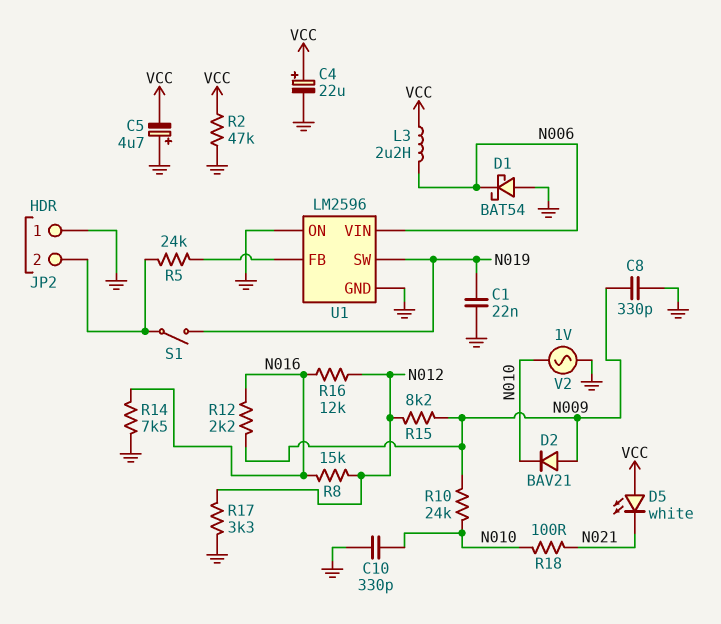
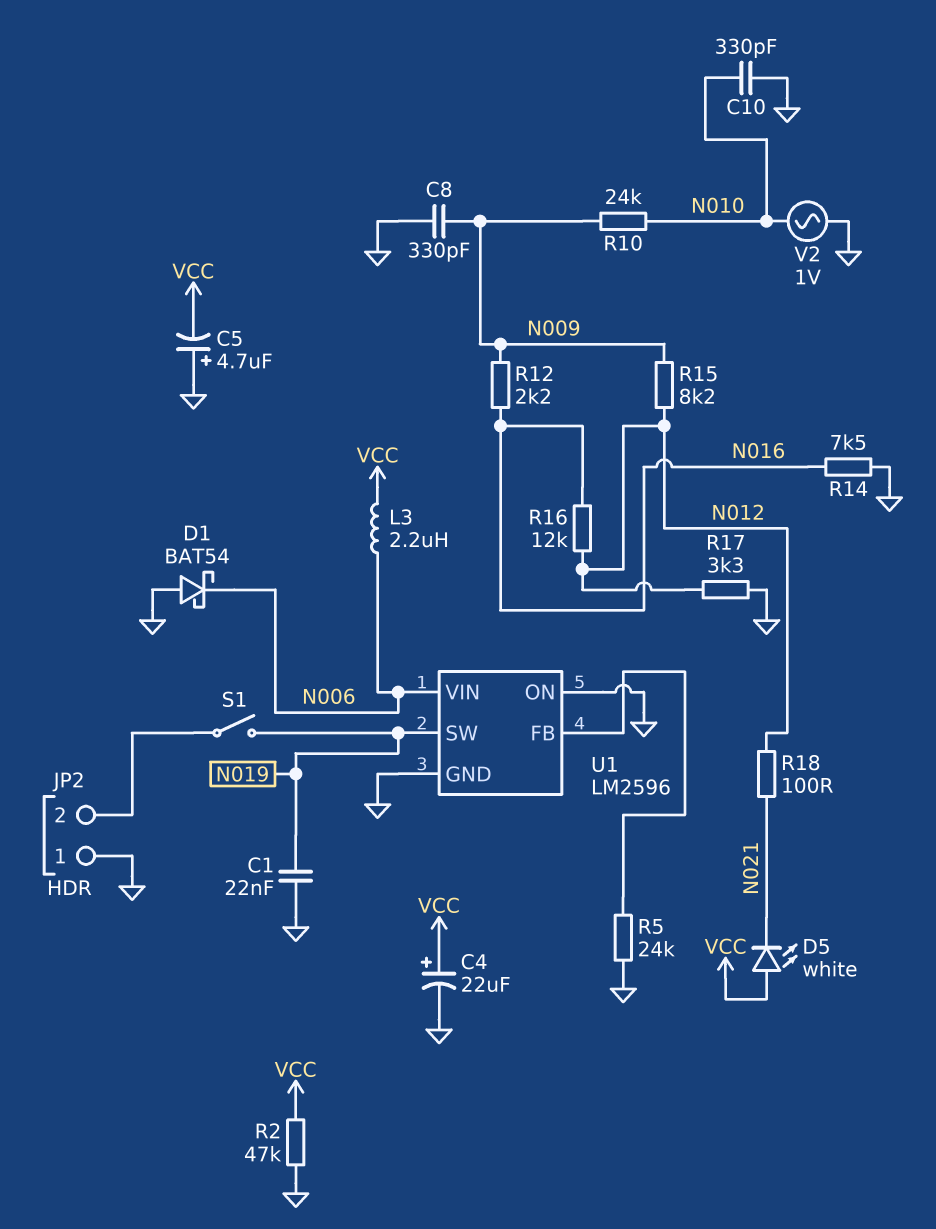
D2: diode BAV21 (A N009, K N010) -> none
R5: 24k (JP2/2, U1/FB) -> 24k (GND, U1/FB)
R8: 15k (N012, N016) -> none
R18: 100 (N010, N021) -> 100 (N012, N021)

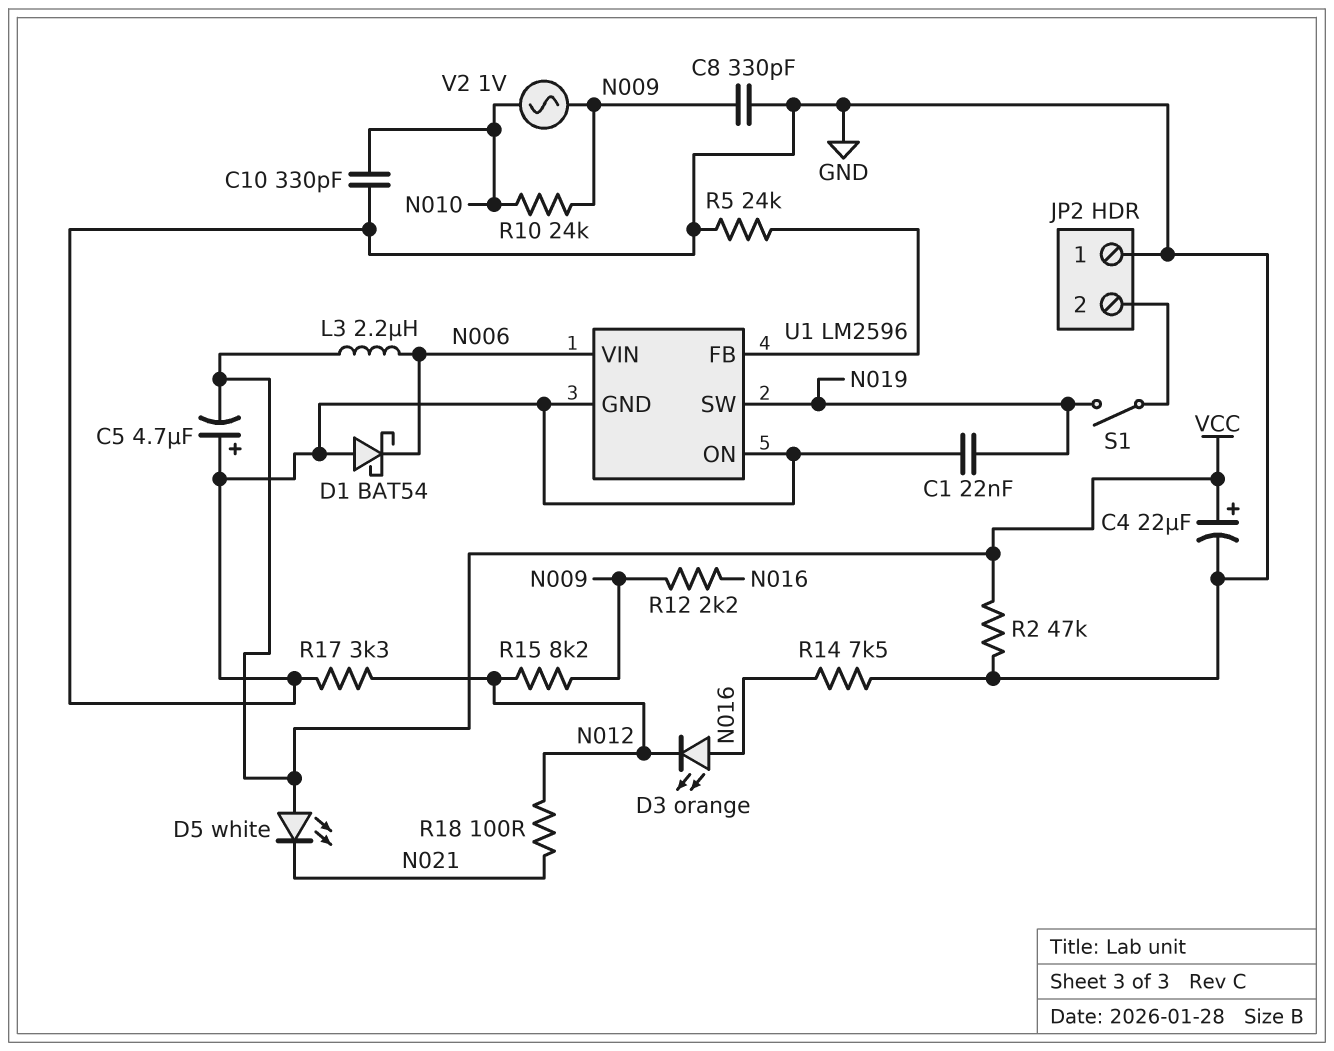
D3: none -> LED orange (A N016, K N012)
R16: 12k (N012, N016) -> none
V2: AC 1V (GND, N010) -> AC 1V (N009, N010)

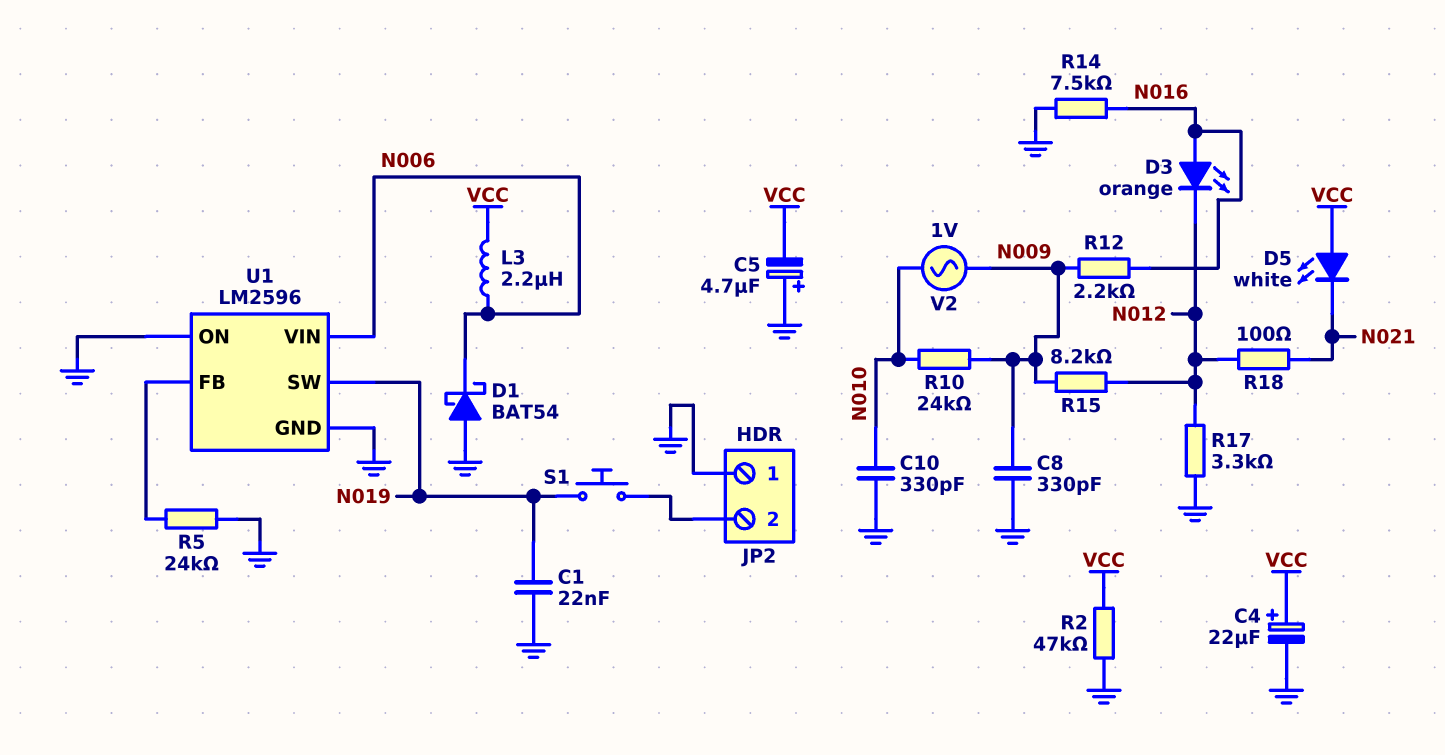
S1: switch (JP2/2, N019) -> button (JP2/2, N019)

